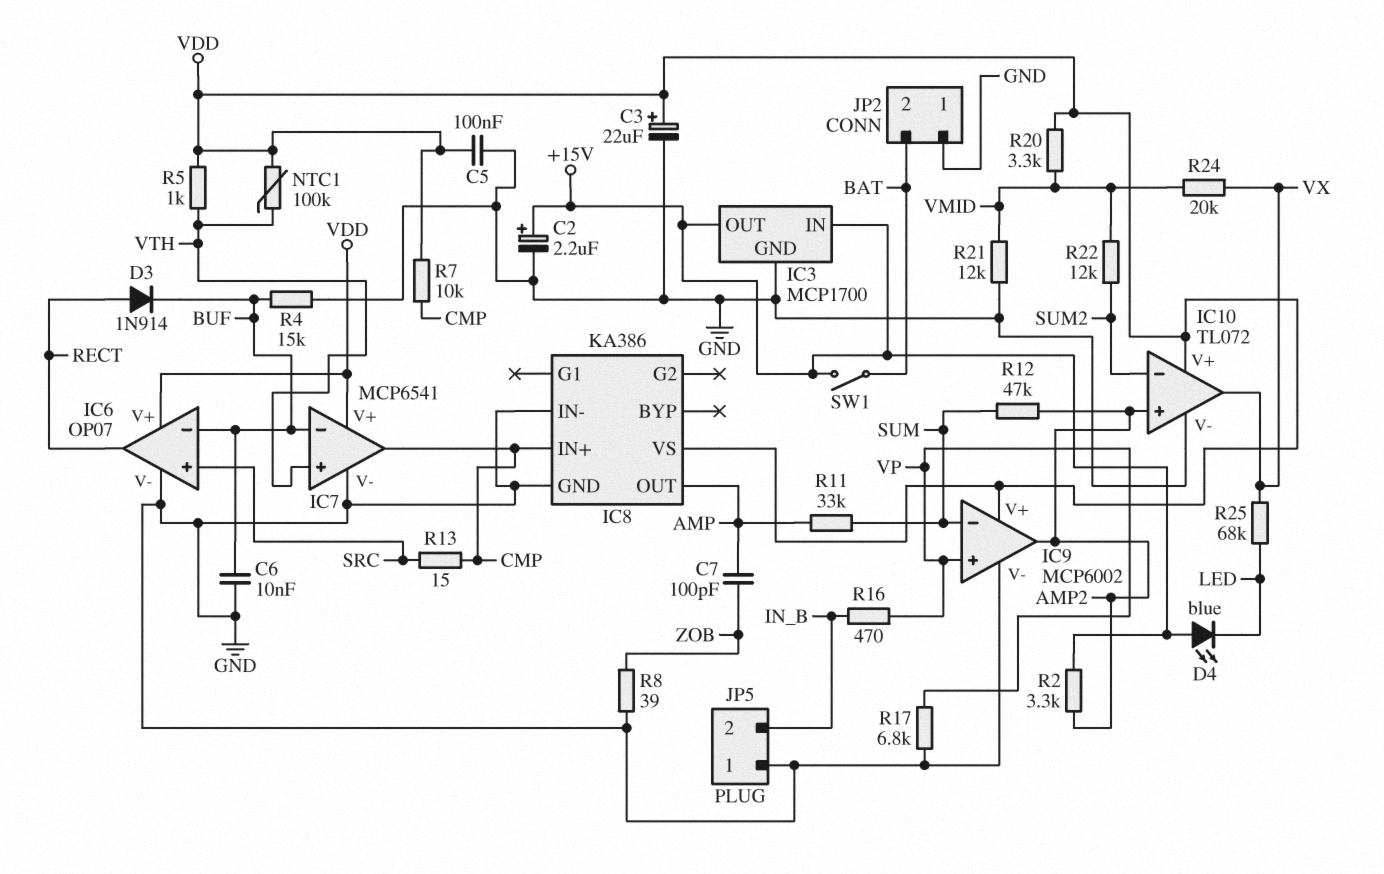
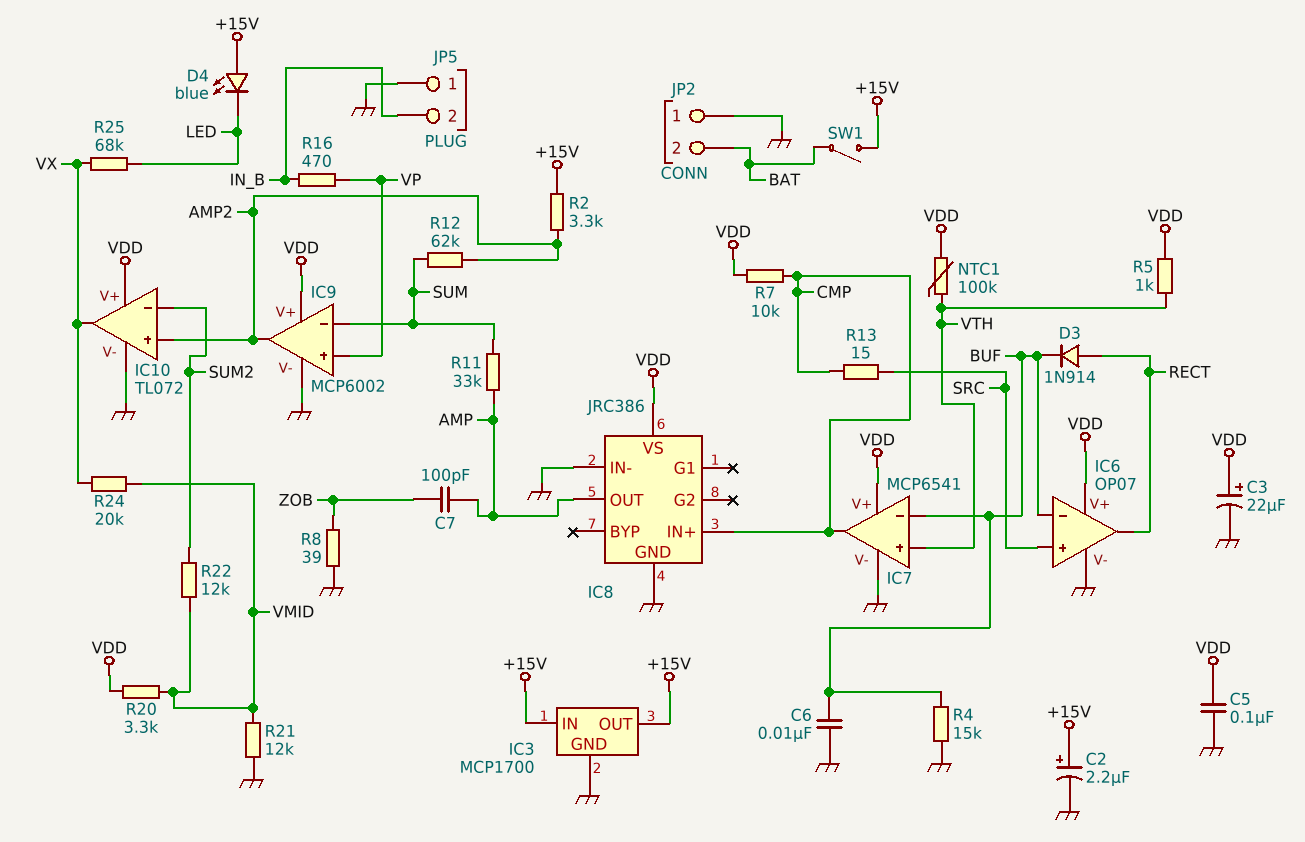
IC8: KA386 -> JRC386
R12: 47k (AMP2, SUM) -> 62k (AMP2, SUM)
R17: 6.8k (GND, VP) -> none

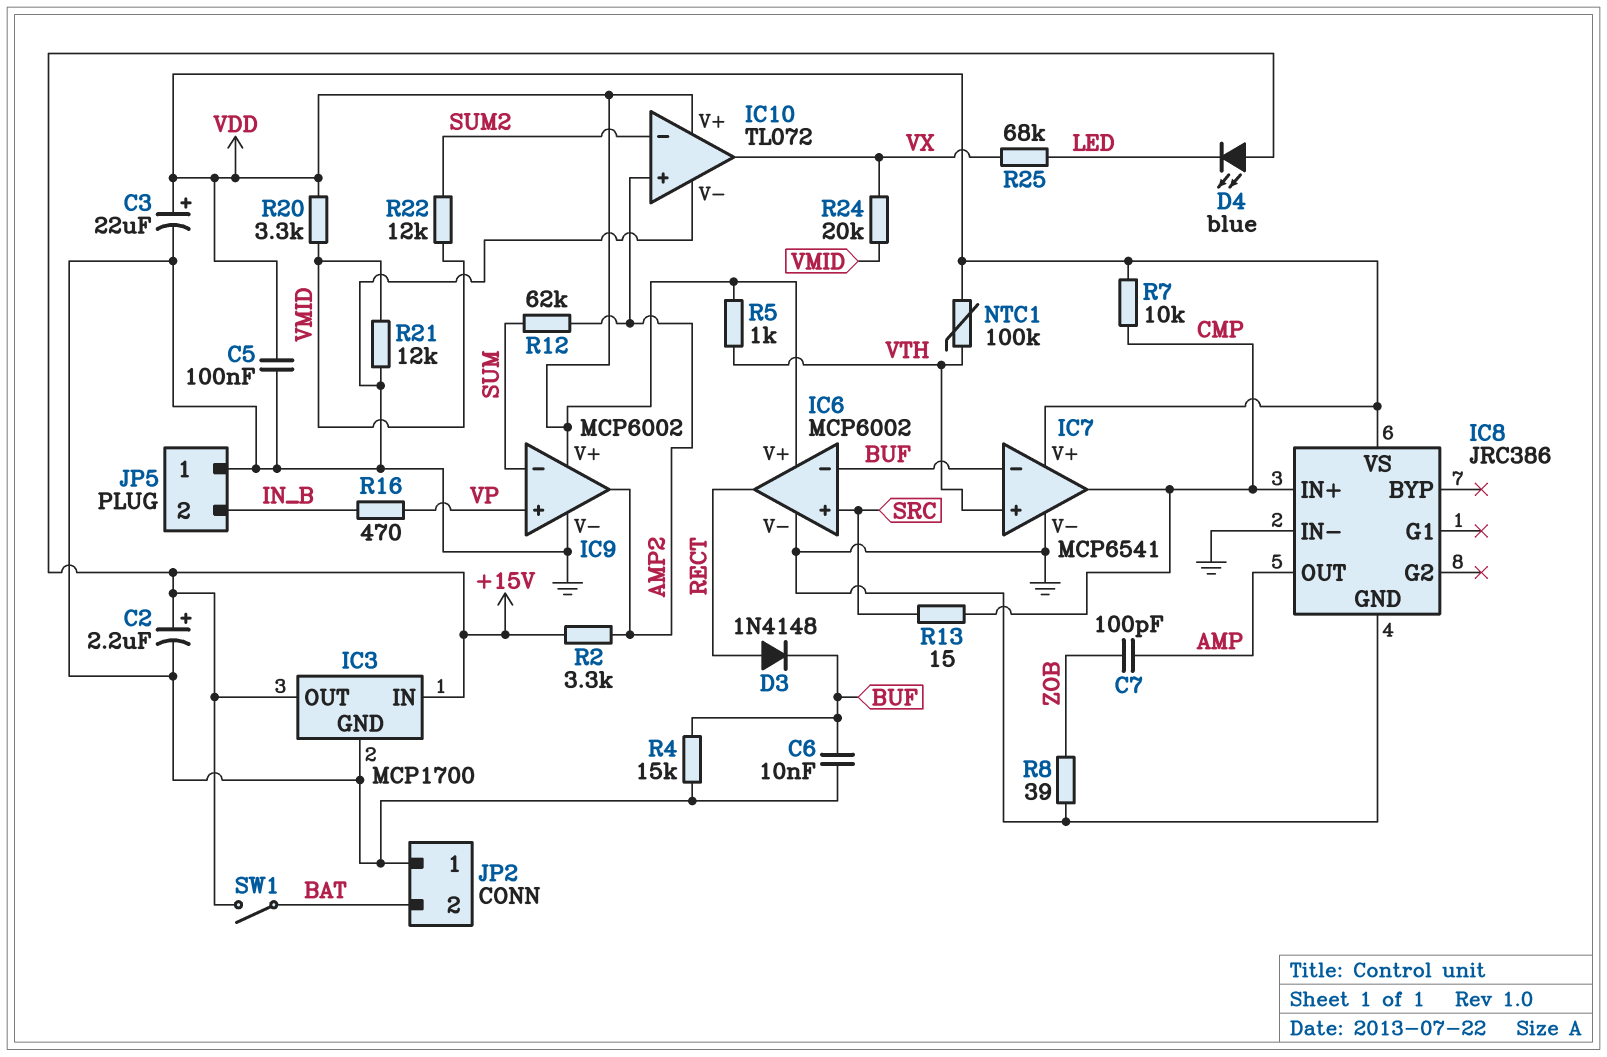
D3: diode 1N914 (A RECT, K BUF) -> diode 1N4148 (A RECT, K BUF)
IC6: OP07 -> MCP6002
R11: 33k (AMP, SUM) -> none

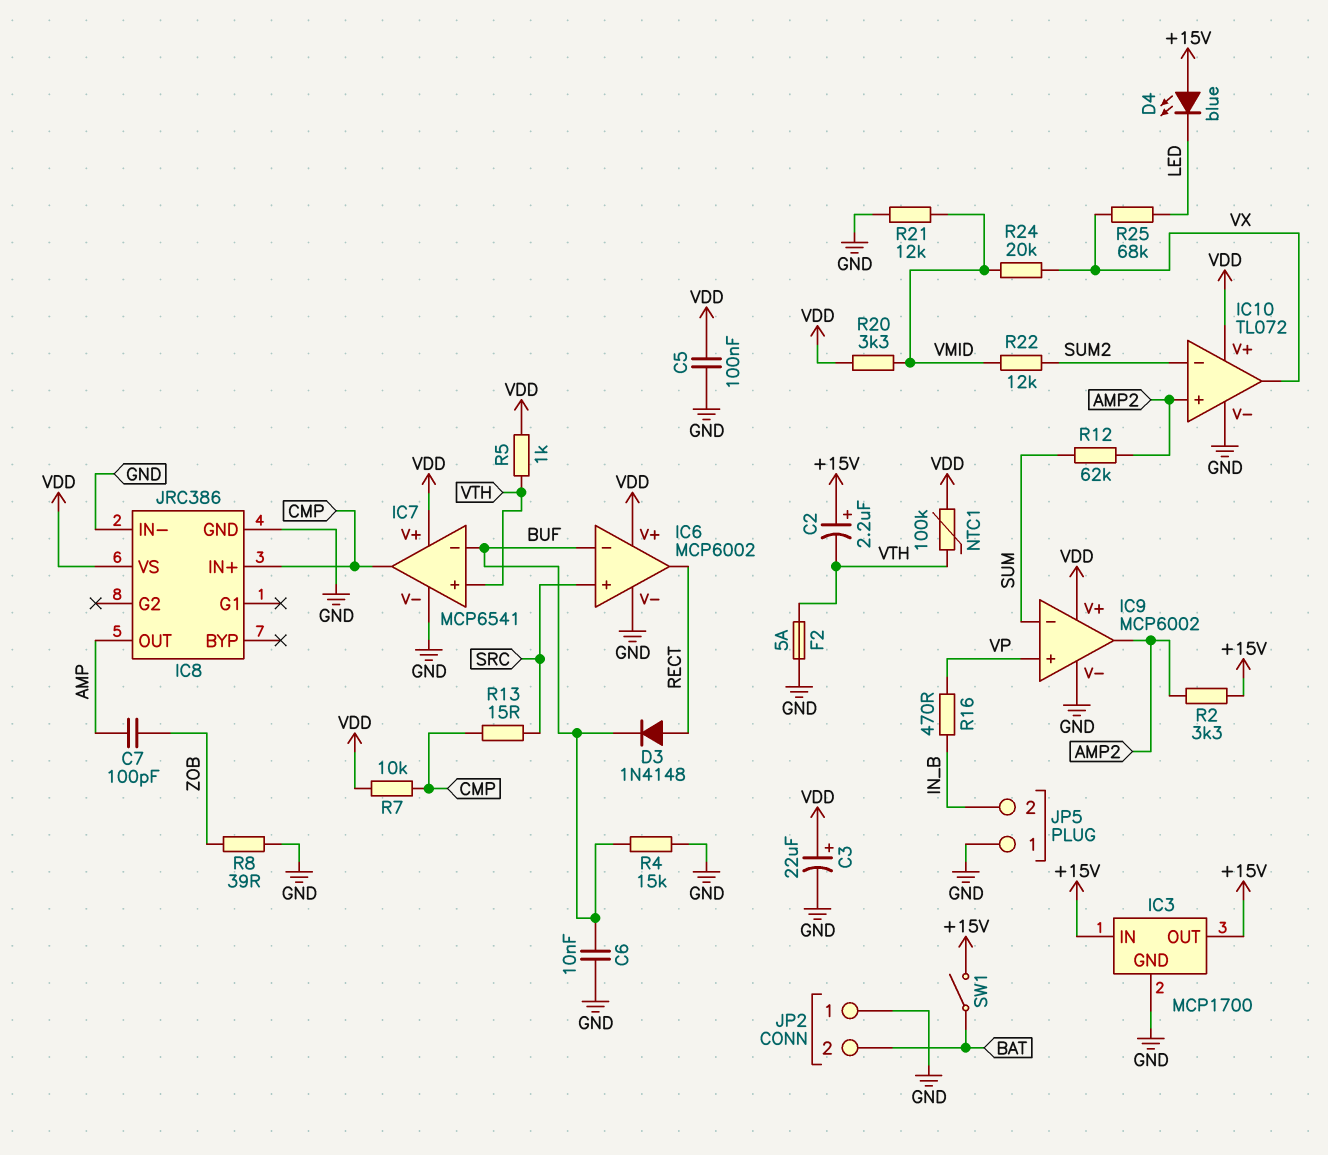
C2: 2.2uF (plus +15V, minus GND) -> 2.2uF (plus +15V, minus VTH)
F2: none -> 5A (GND, VTH)

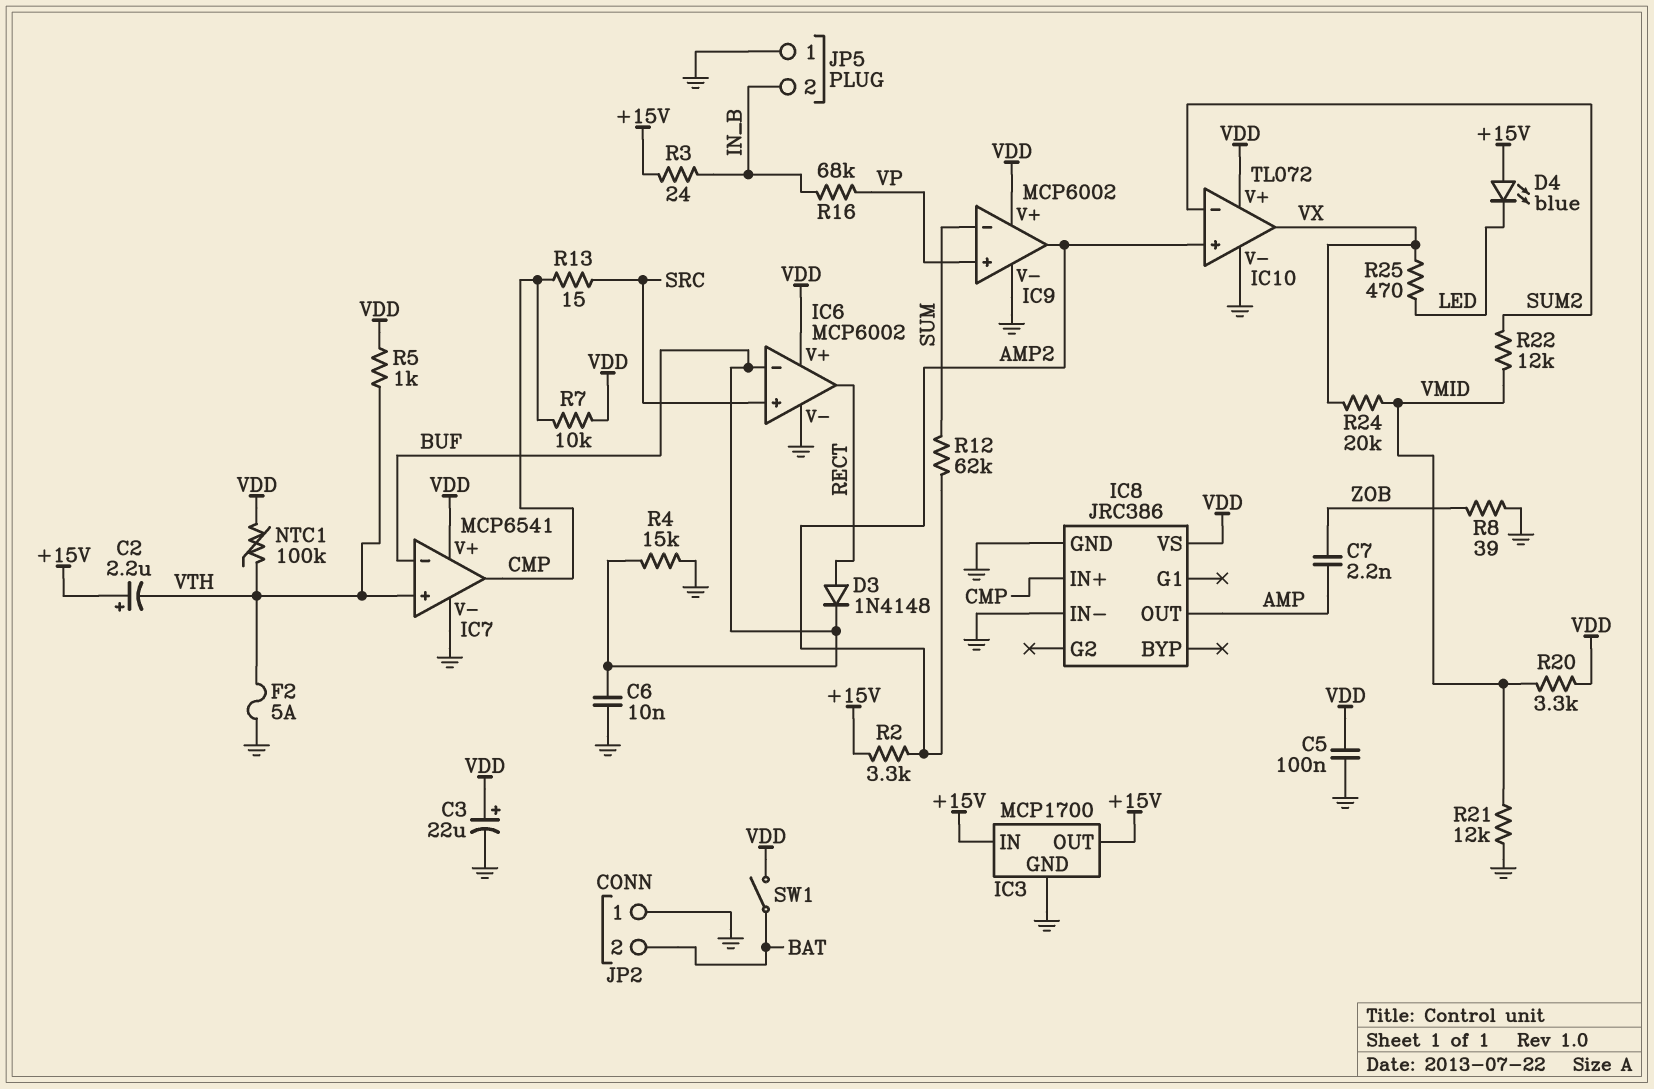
C7: 100pF (AMP, ZOB) -> 2.2nF (AMP, ZOB)
R3: none -> 24 (+15V, IN_B)
R16: 470 (IN_B, VP) -> 68k (IN_B, VP)
R25: 68k (LED, VX) -> 470 (LED, VX)
SW1: switch (+15V, BAT) -> switch (BAT, VDD)

